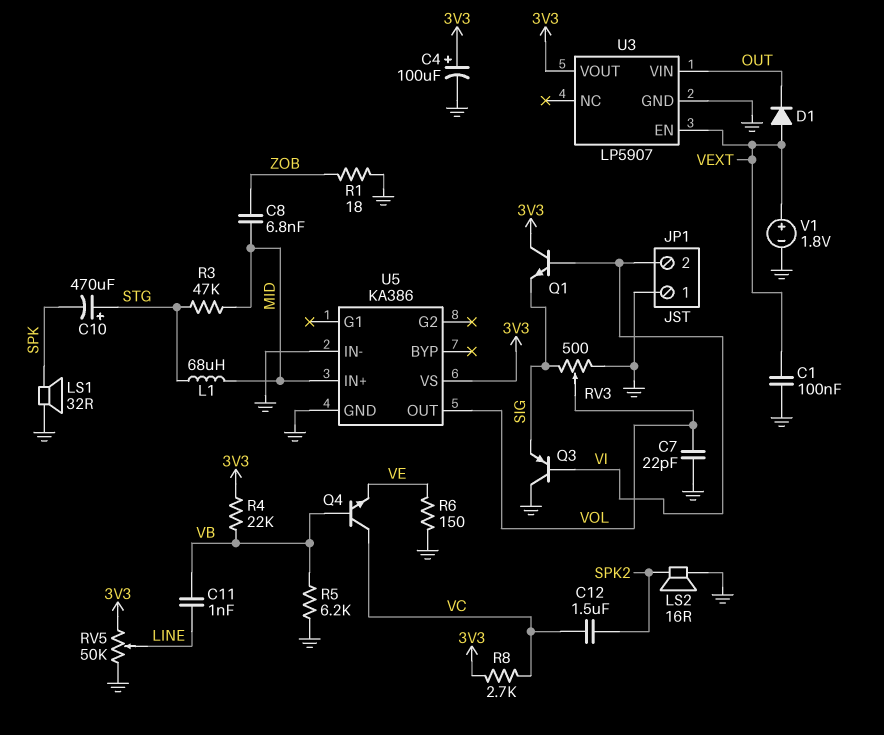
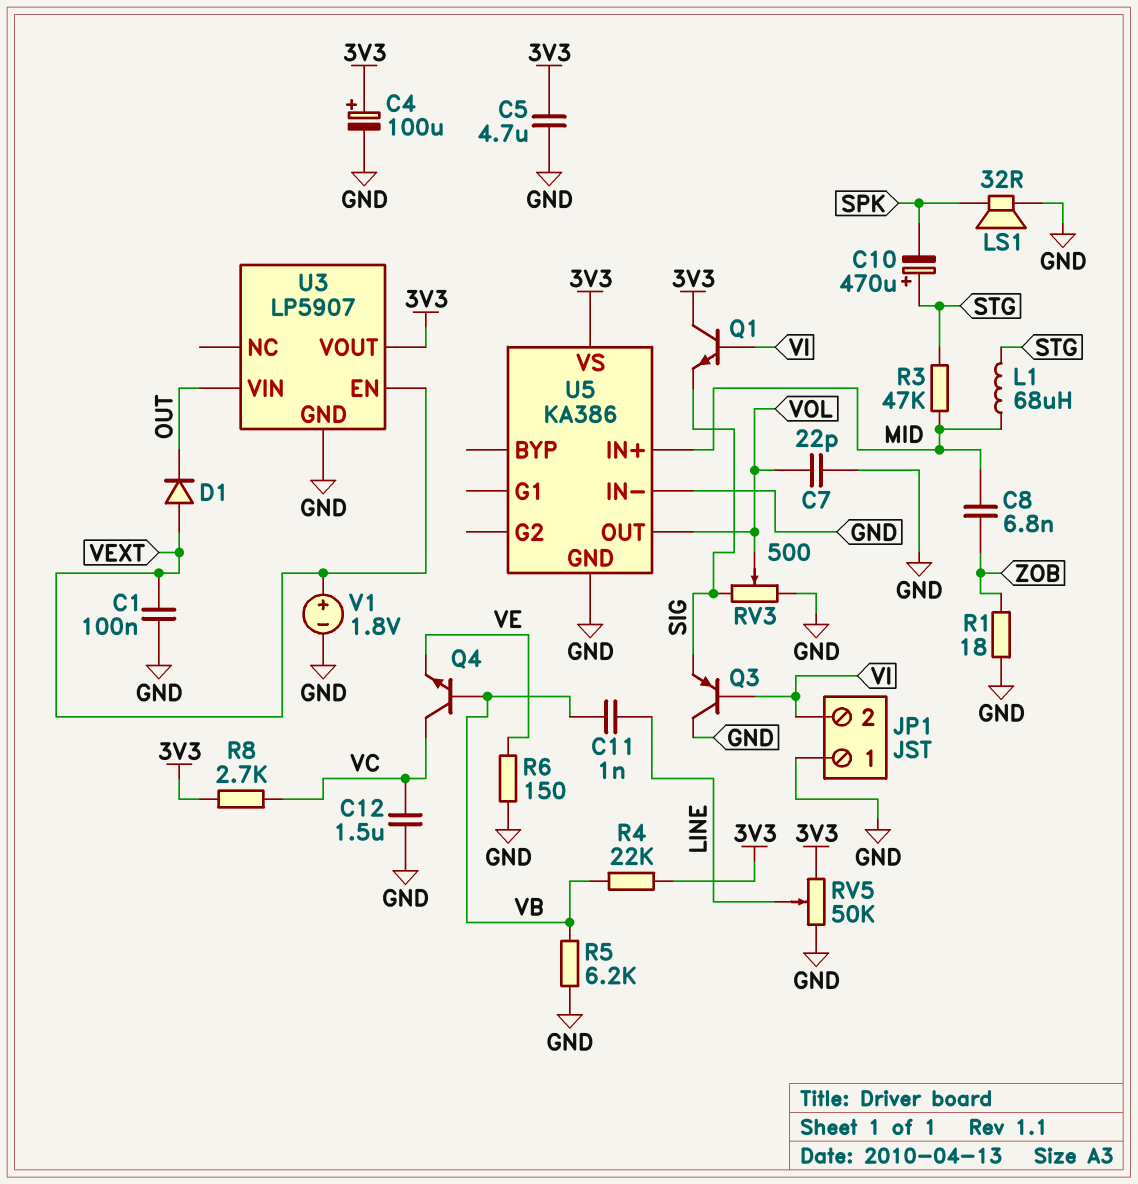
C5: none -> 4.7uF (3V3, GND)
C12: 1.5uF (SPK2, VC) -> 1.5uF (GND, VC)
LS2: speaker 16R (GND, SPK2) -> none

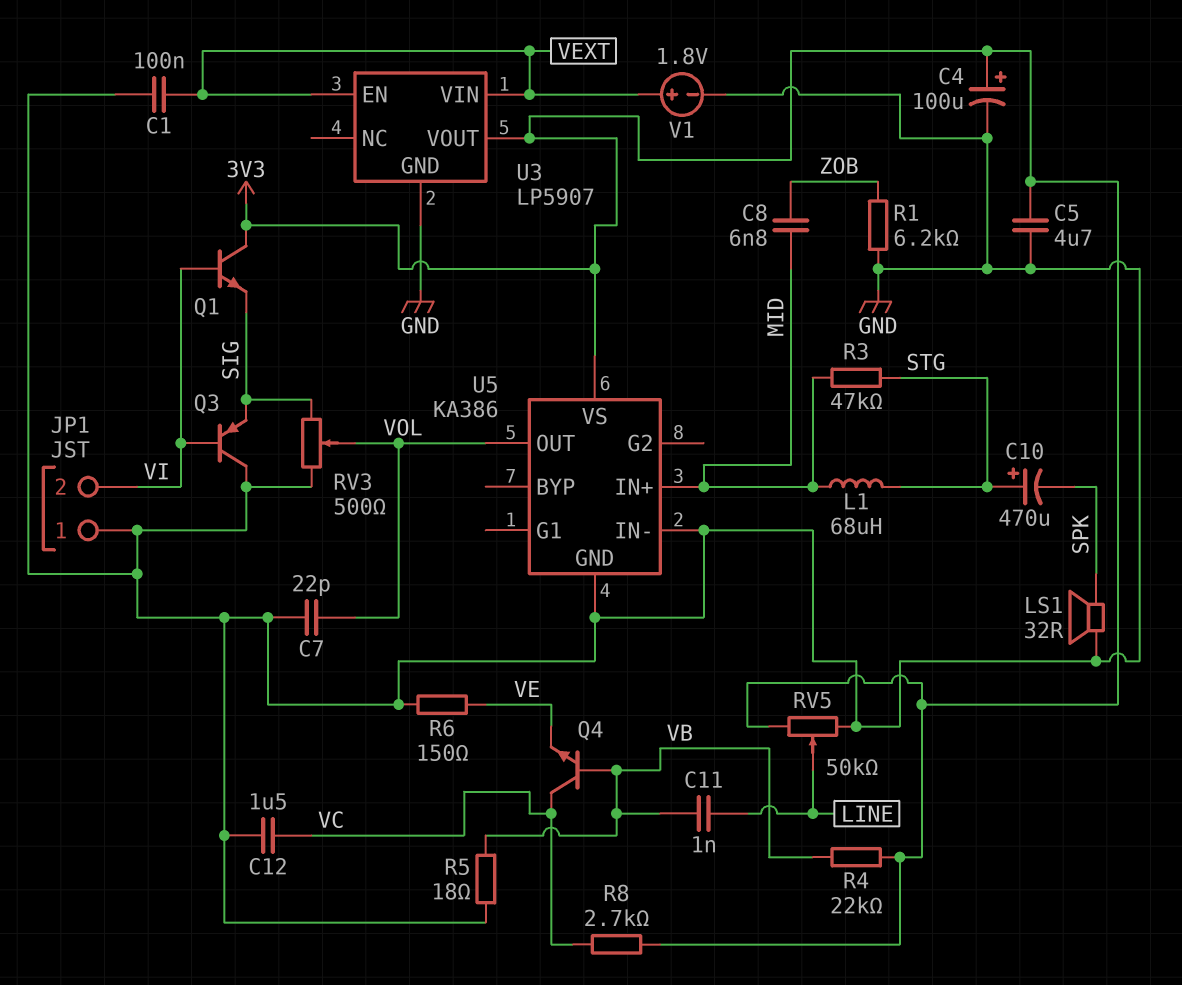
D1: diode (A VEXT, K OUT) -> none
R1: 18 (GND, ZOB) -> 6.2k (GND, ZOB)
R5: 6.2k (GND, VB) -> 18 (GND, VB)
U3 pin VIN: OUT -> VEXT

